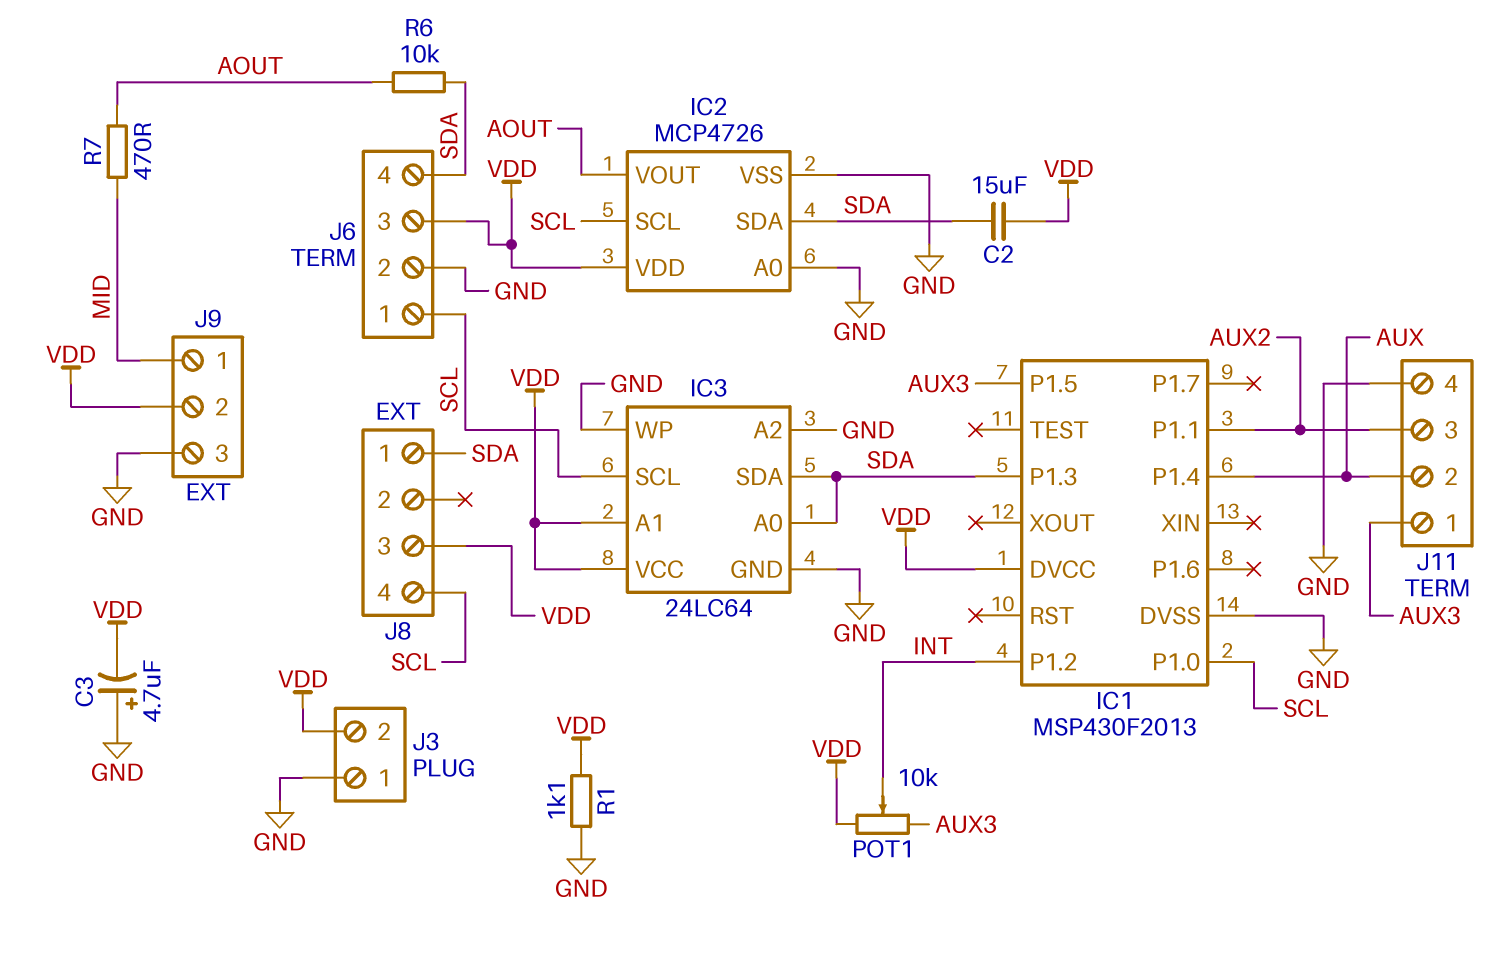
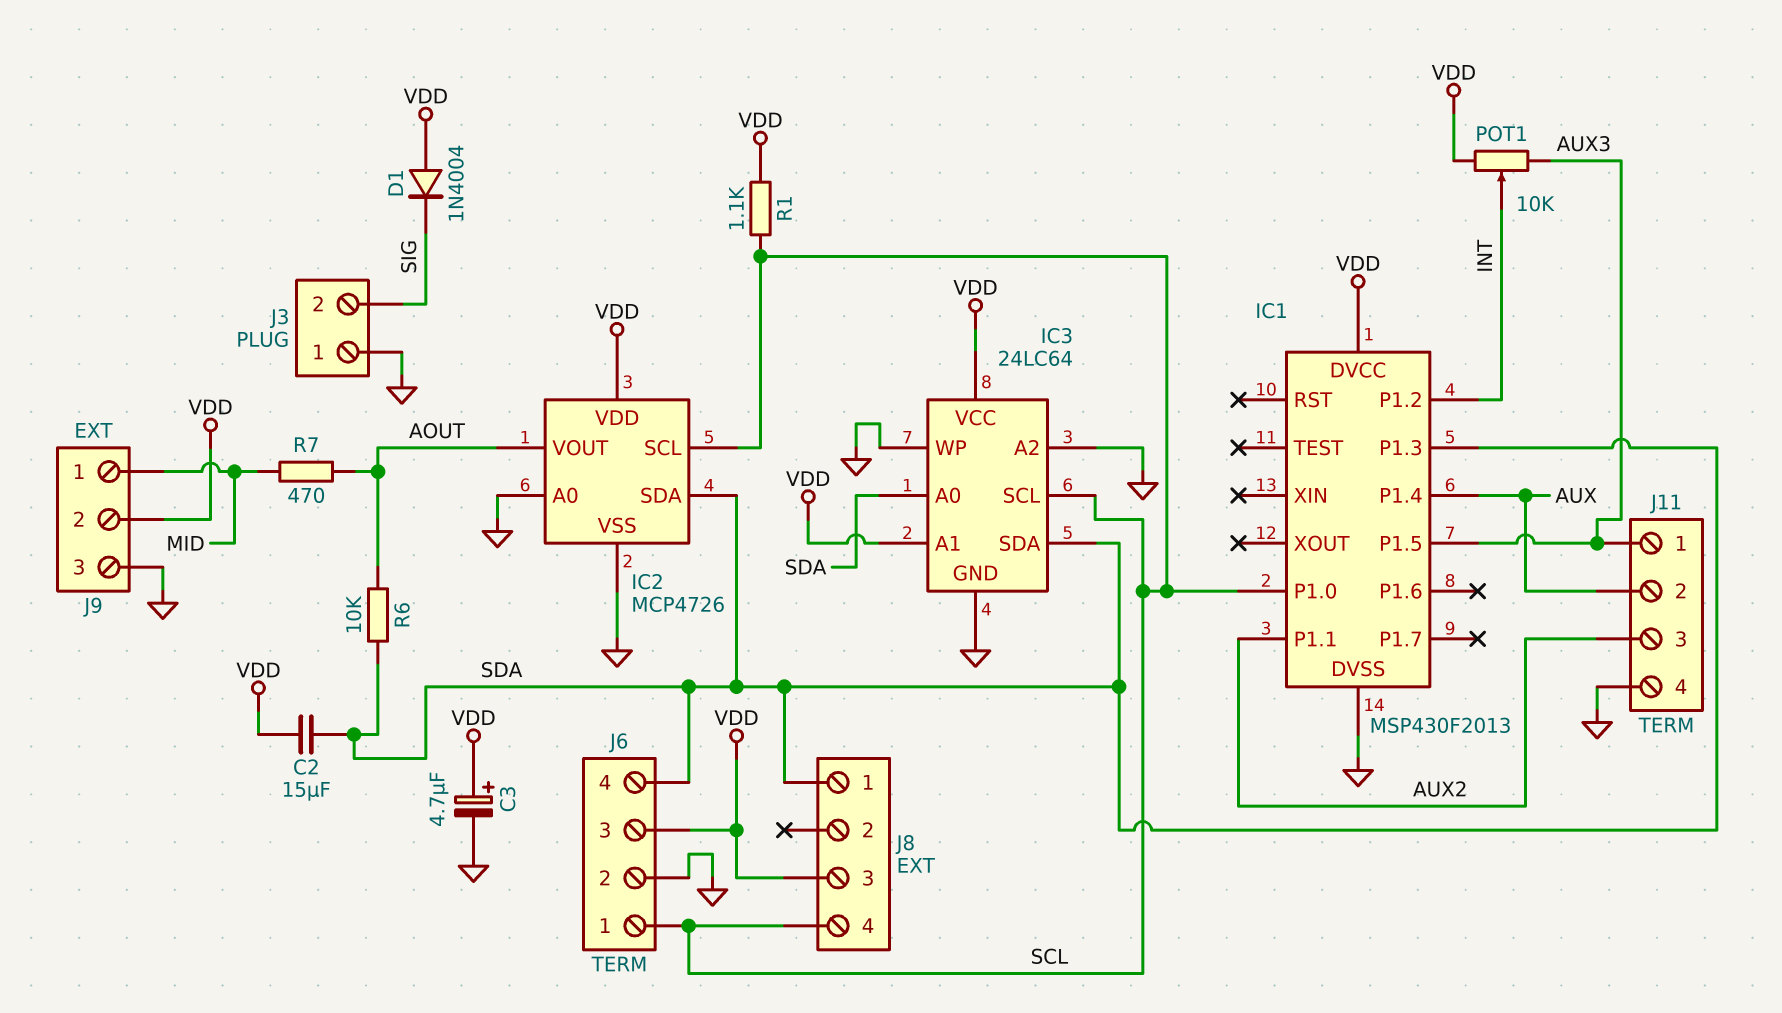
C3: 4.7uF (plus GND, minus VDD) -> 4.7uF (plus VDD, minus GND)
D1: none -> diode 1N4004 (A VDD, K SIG)
J3 pin 2: VDD -> SIG
R1: 1.1k (GND, VDD) -> 1.1k (SCL, VDD)

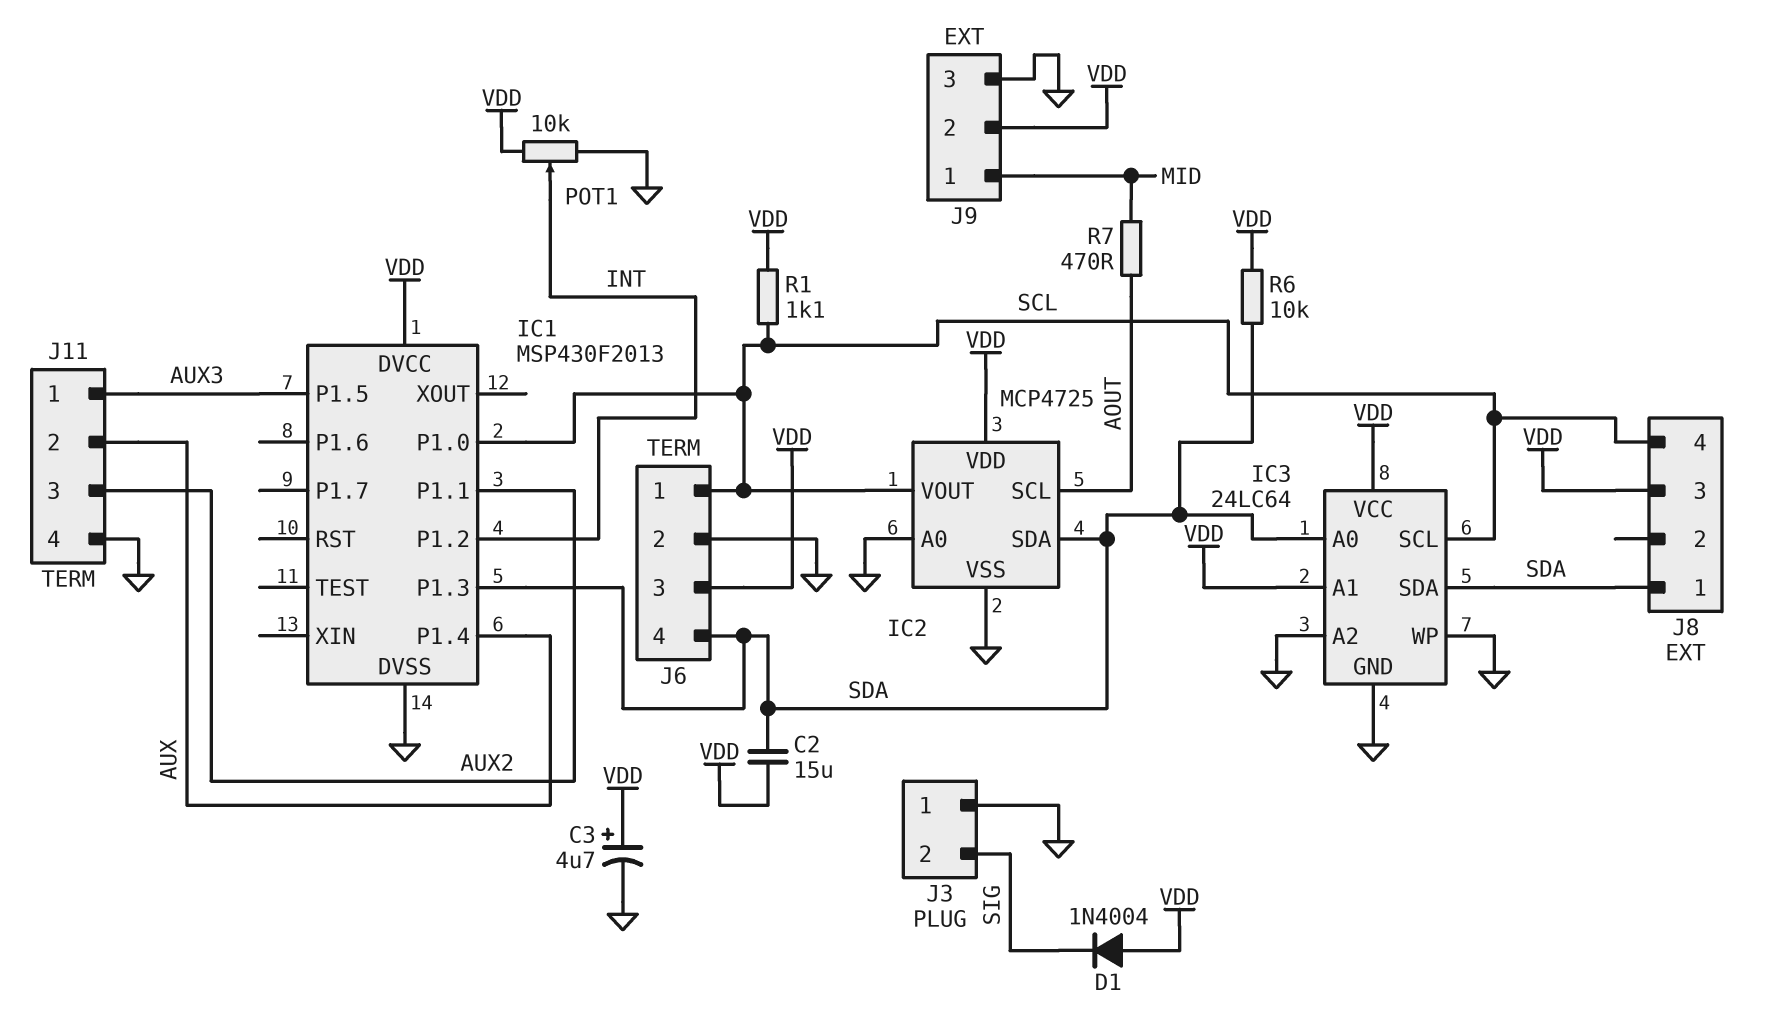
IC2: MCP4726 -> MCP4725
IC2 pin SCL: SCL -> AOUT
IC2 pin VOUT: AOUT -> SCL
POT1: 10k (AUX3, VDD, wiper INT) -> 10k (GND, VDD, wiper INT)
R6: 10k (AOUT, SDA) -> 10k (SDA, VDD)

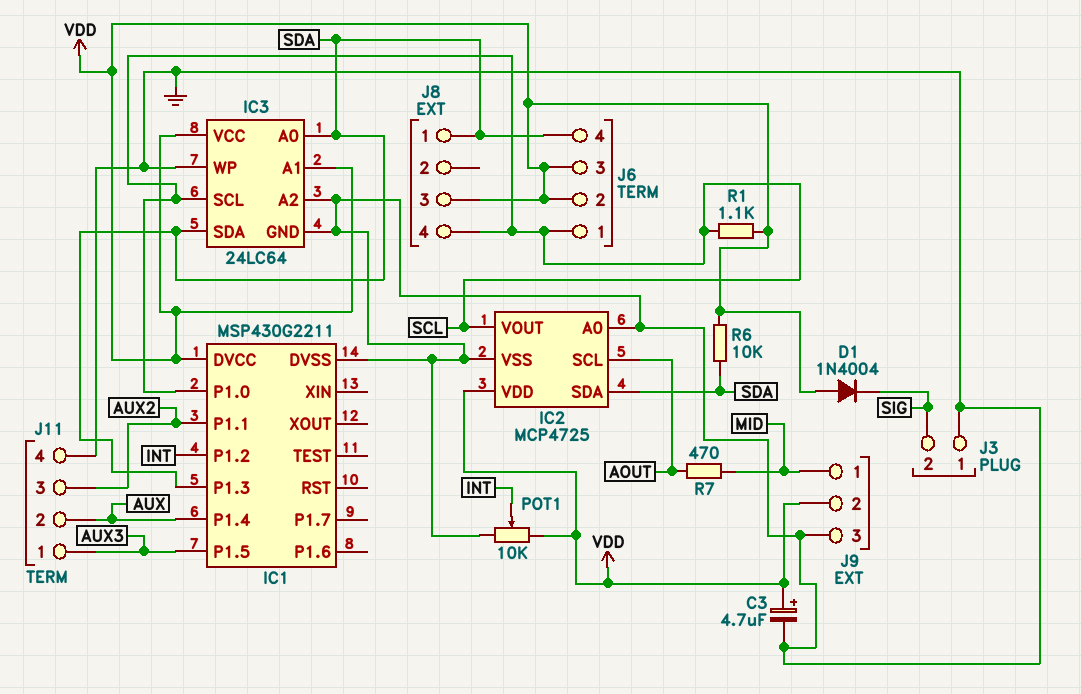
C2: 15uF (SDA, VDD) -> none
IC1: MSP430F2013 -> MSP430G2211
J6 pin 2: GND -> VDD

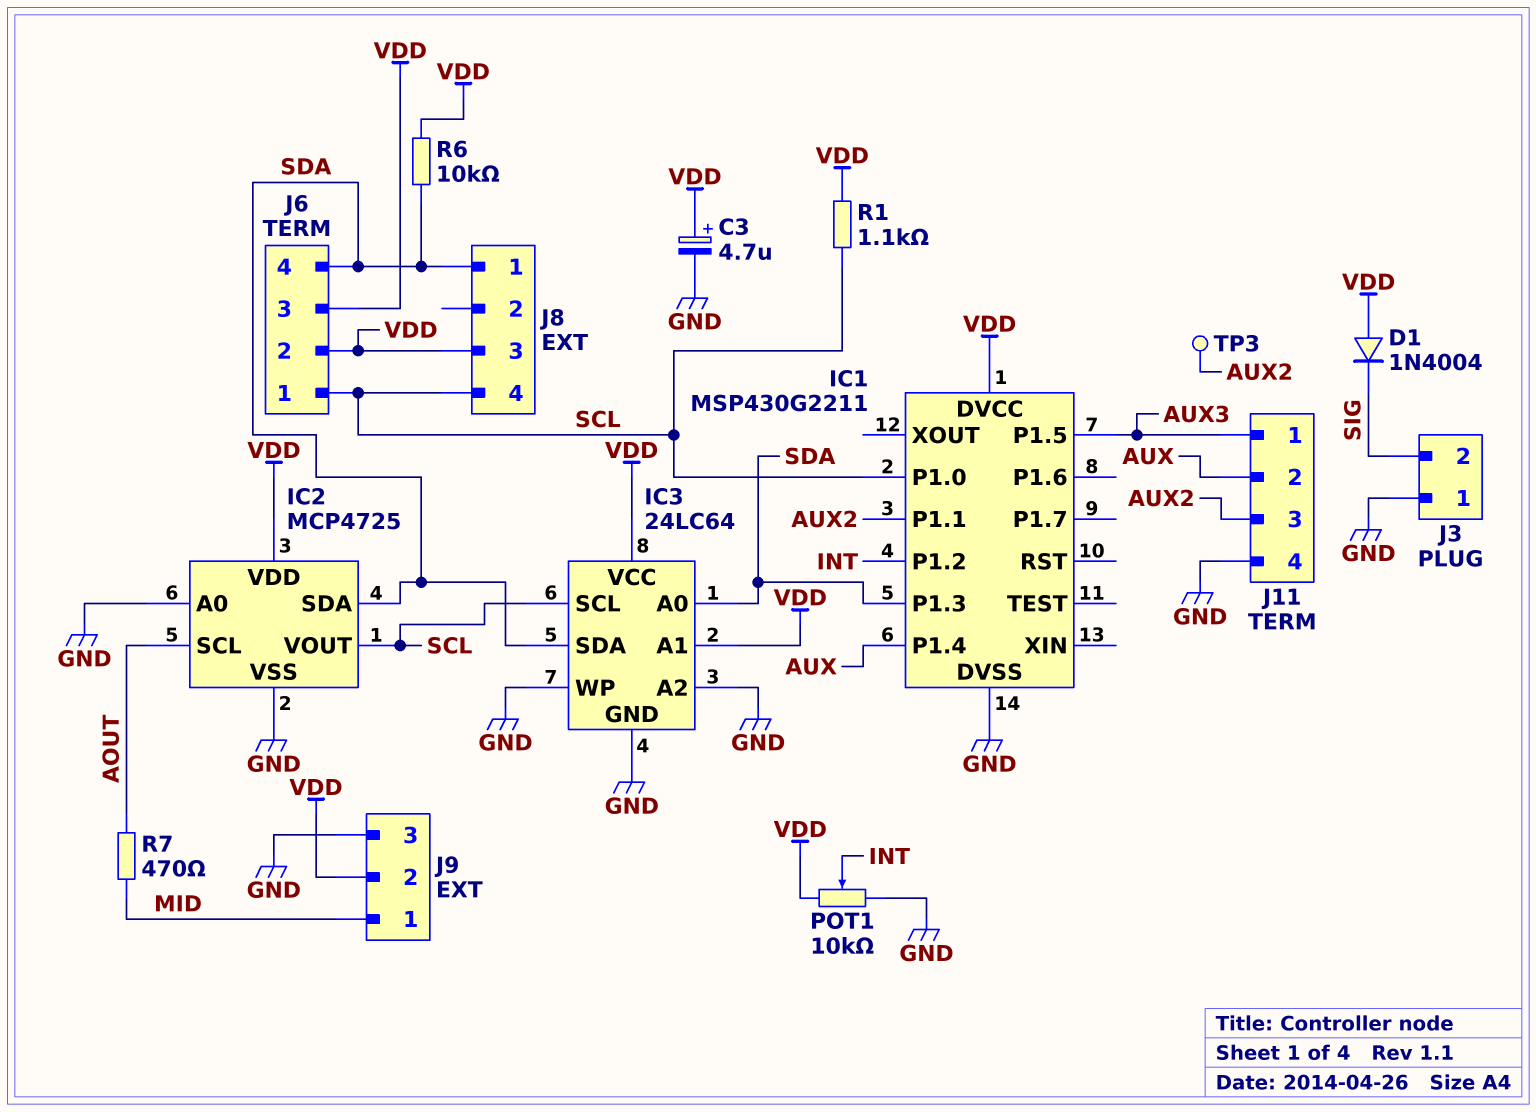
TP3: none -> test point (AUX2)

